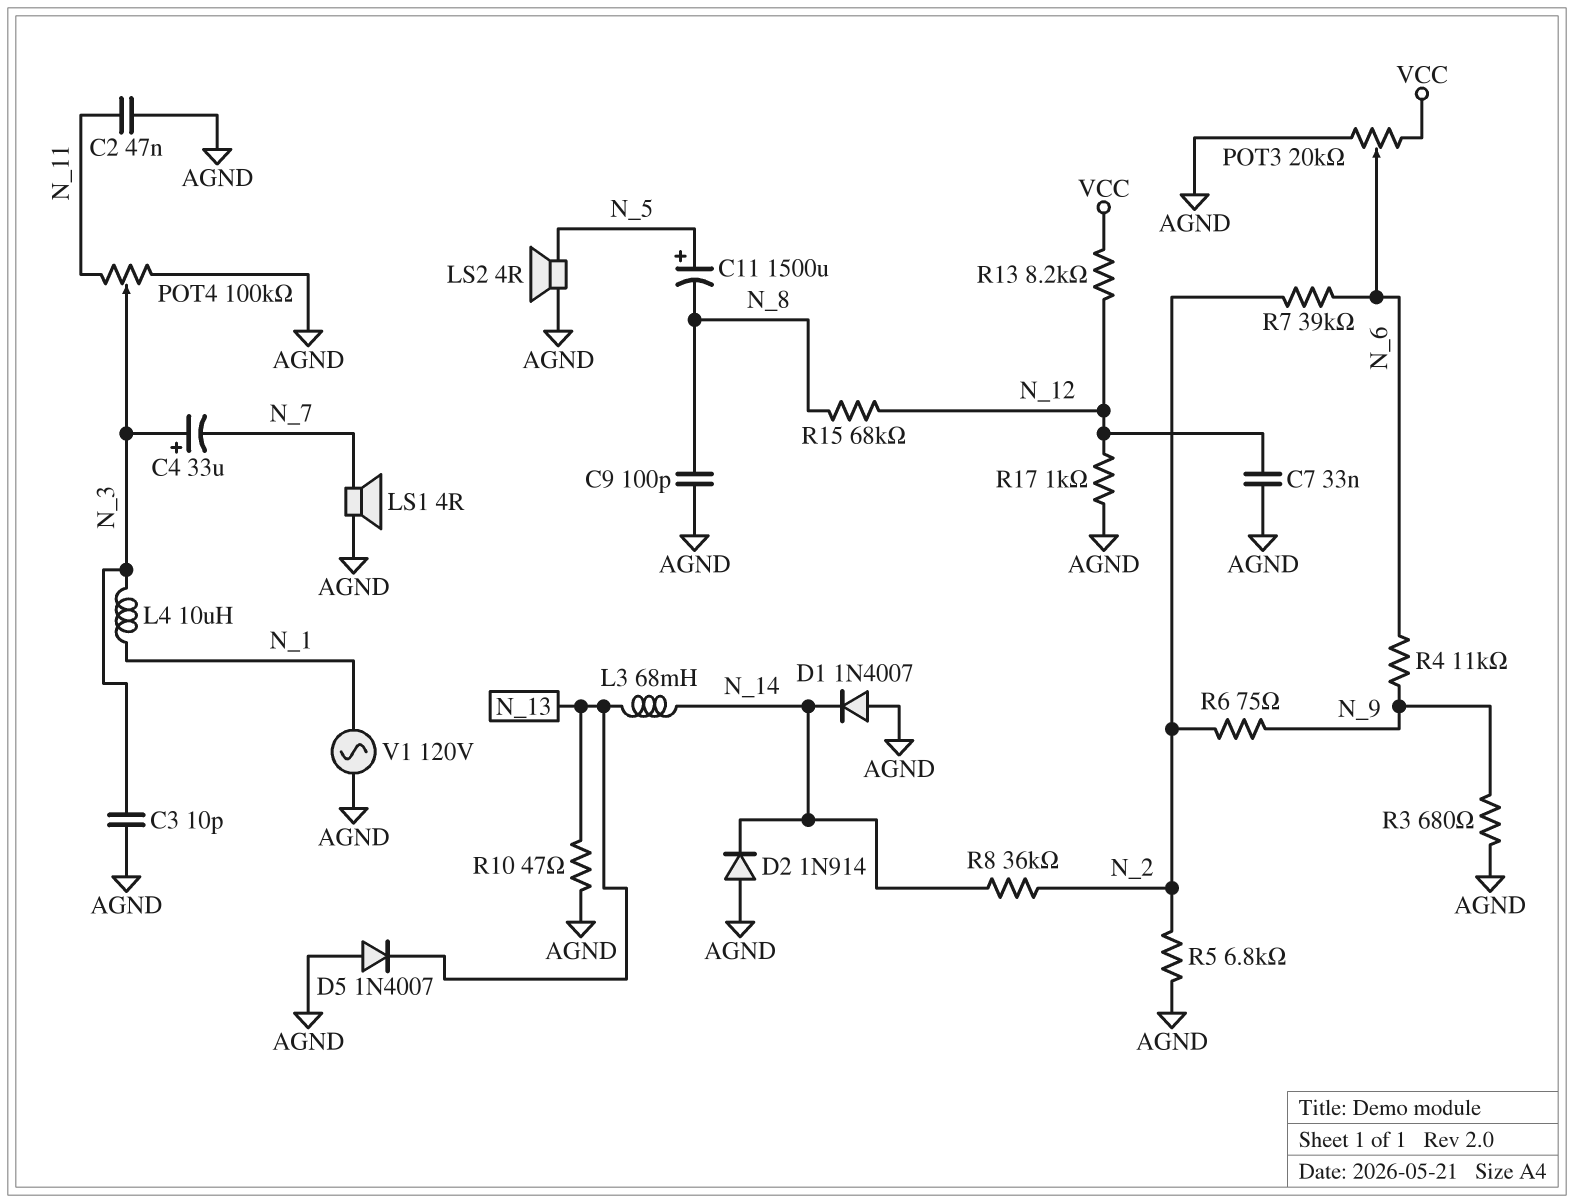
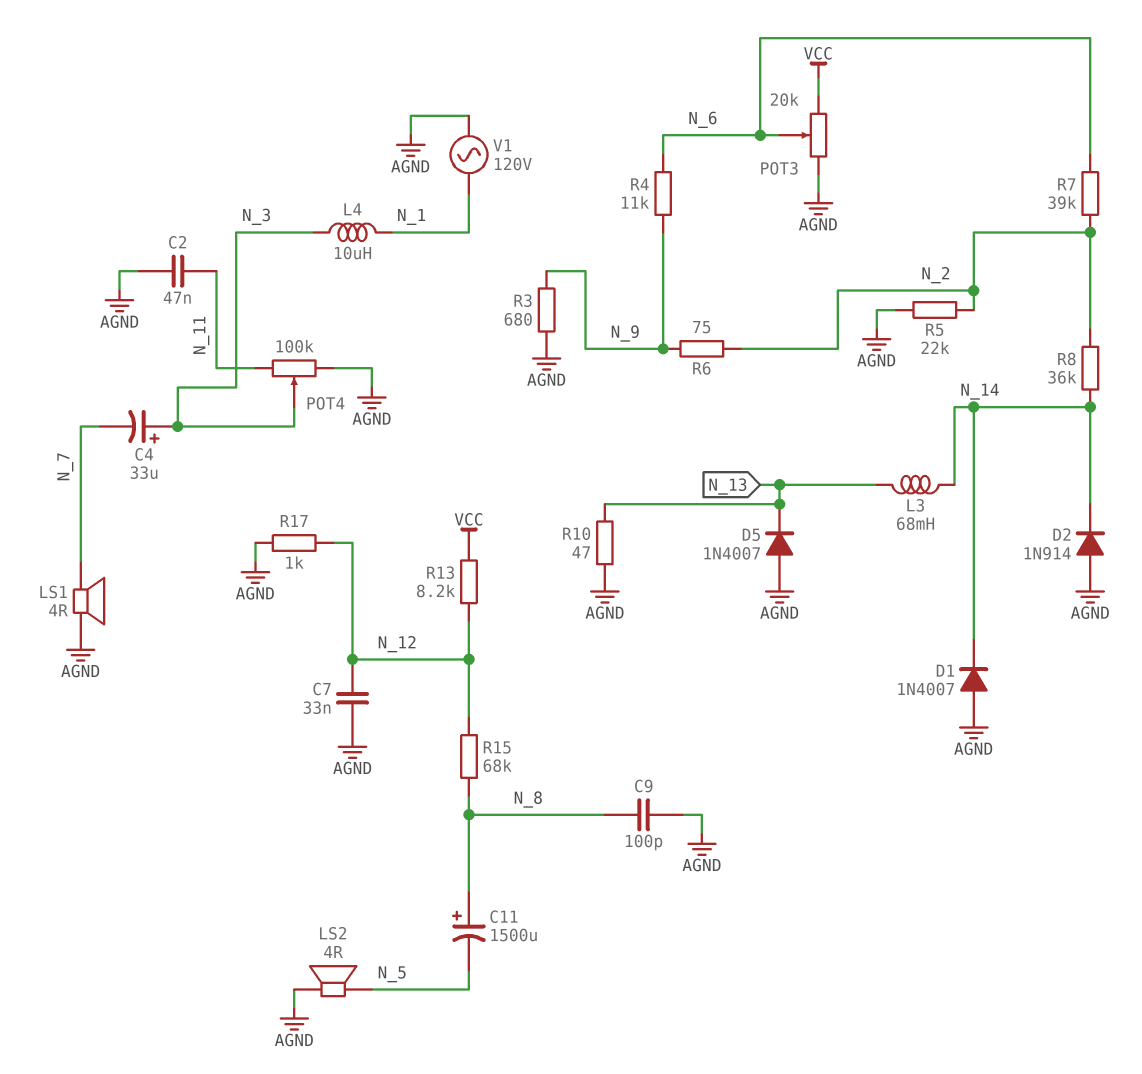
C3: 10pF (AGND, N_3) -> none
C11: 1500uF (plus N_5, minus N_8) -> 1500uF (plus N_8, minus N_5)
R5: 6.8k (AGND, N_2) -> 22k (AGND, N_2)

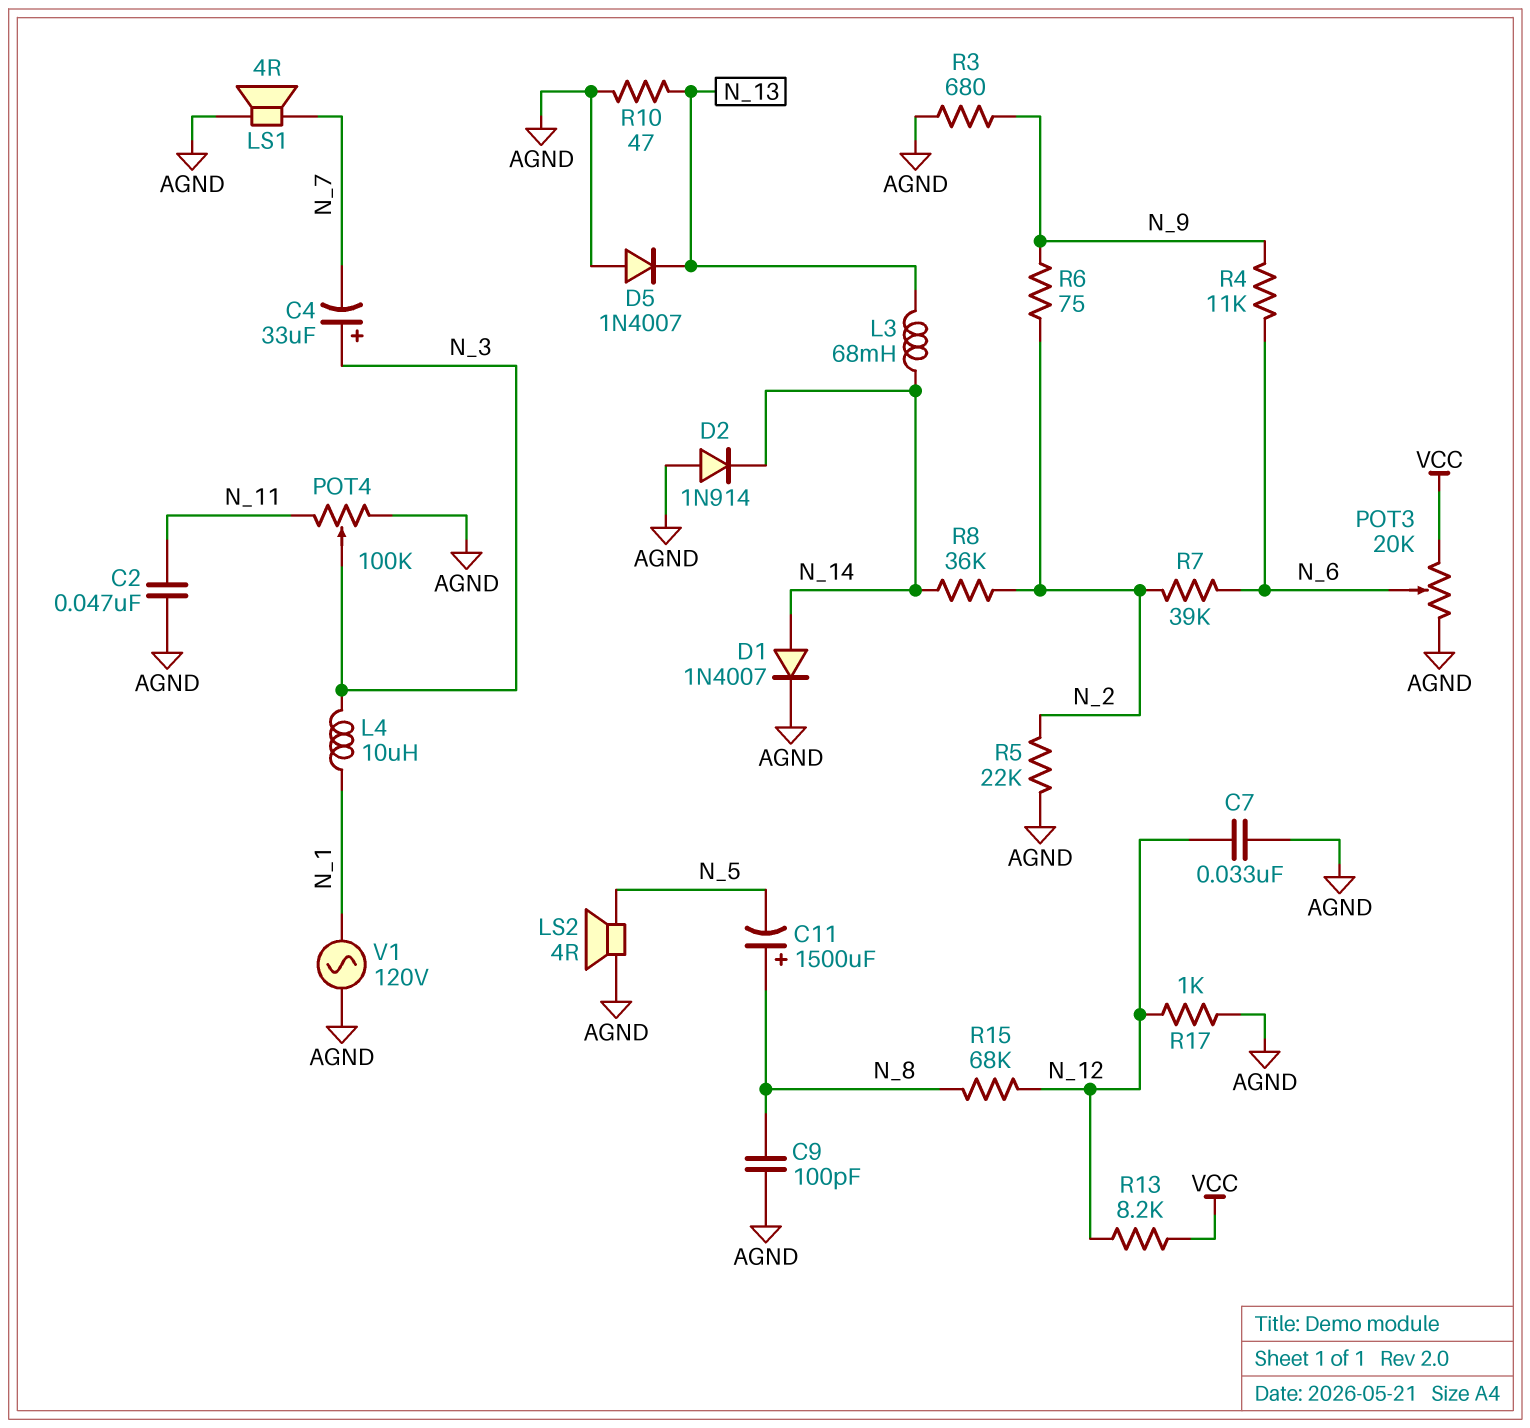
D1: diode 1N4007 (A AGND, K N_14) -> diode 1N4007 (A N_14, K AGND)

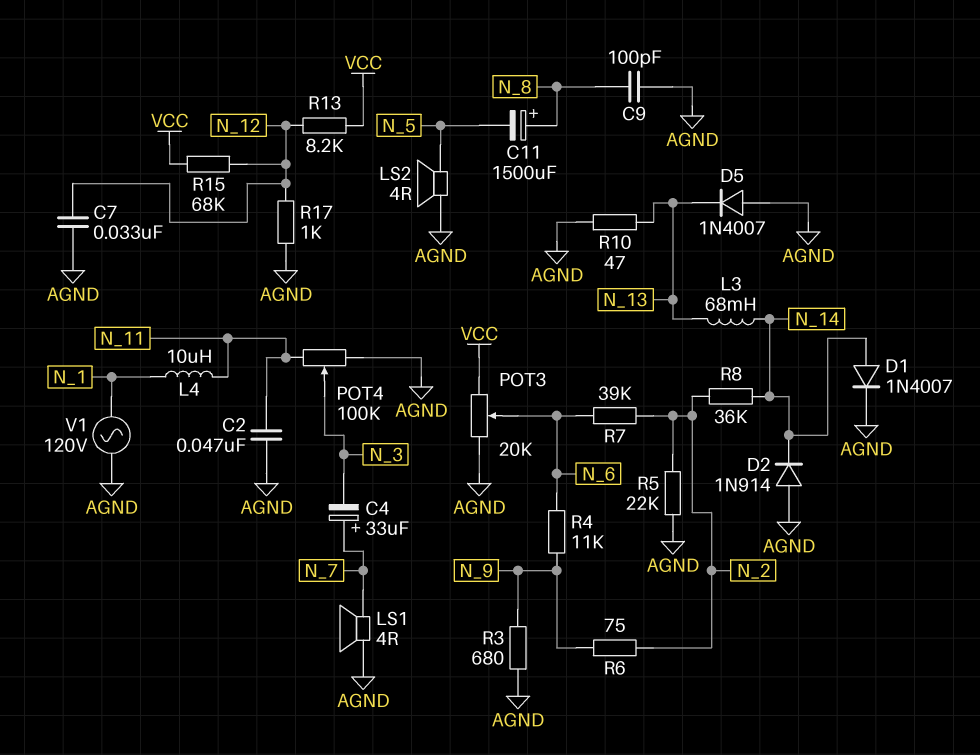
C4: 33uF (plus N_3, minus N_7) -> 33uF (plus N_7, minus N_3)
L4: 10uH (N_1, N_3) -> 10uH (N_1, N_11)
R15: 68k (N_8, N_12) -> 68k (N_12, VCC)

